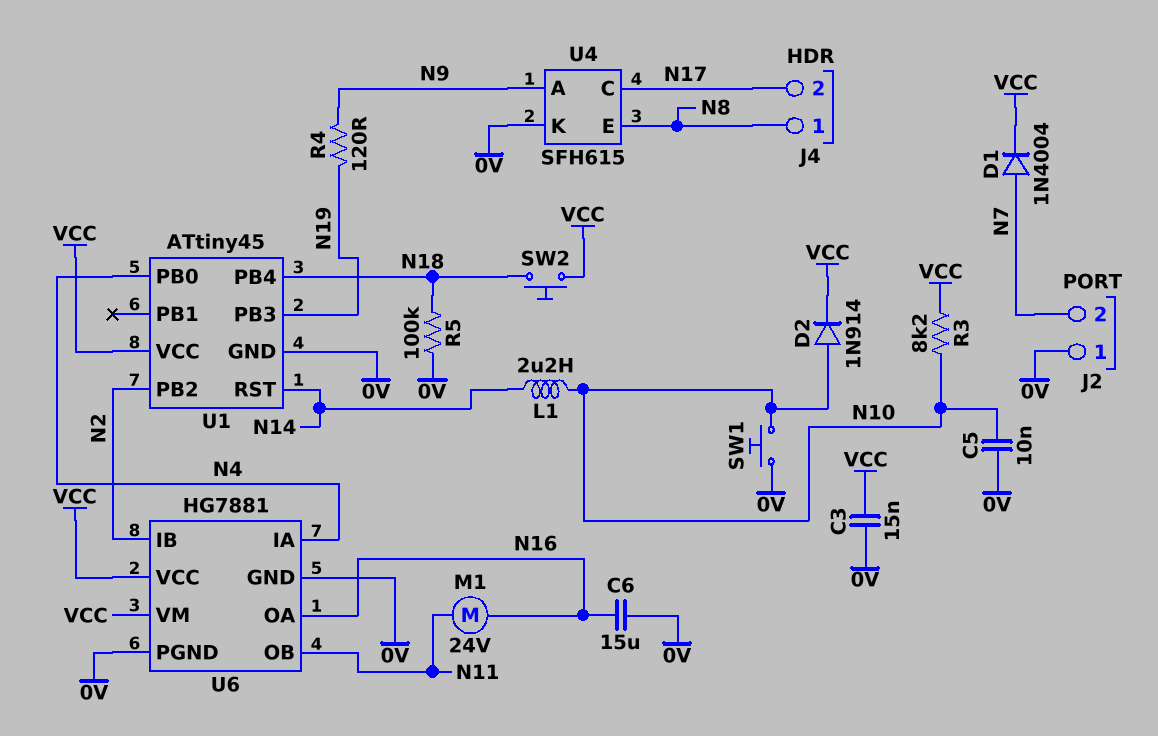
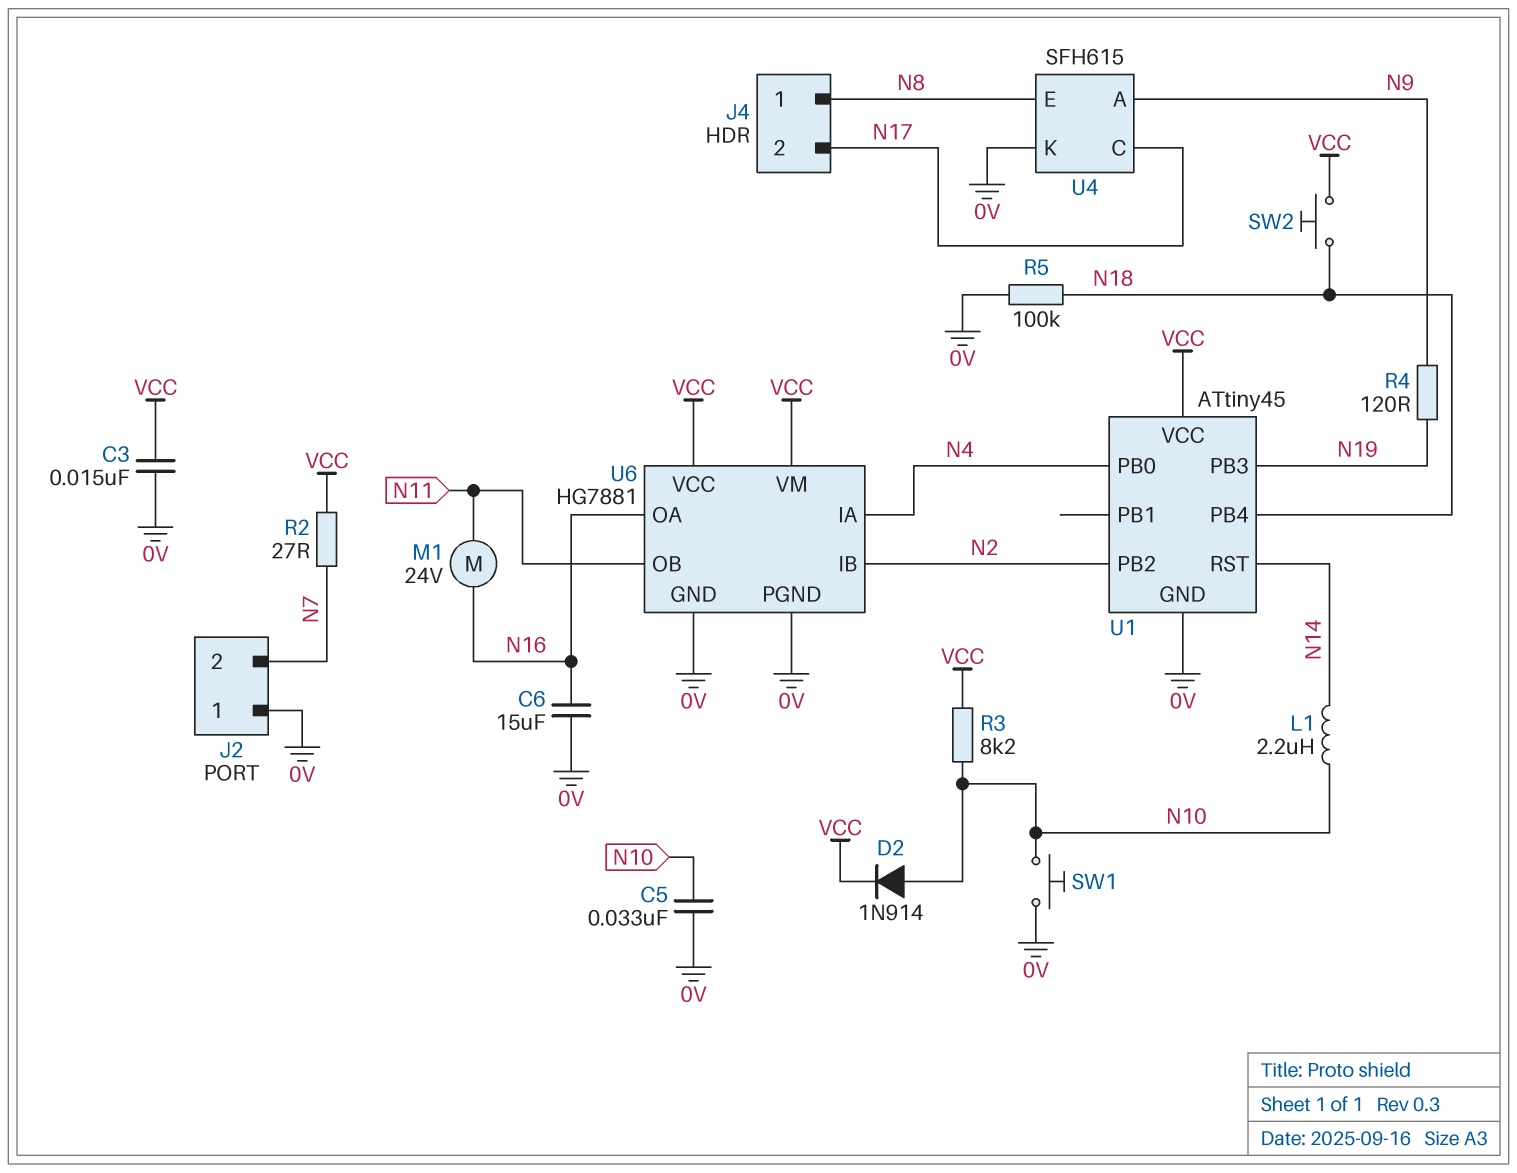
C5: 10nF (0V, N10) -> 33nF (0V, N10)
D1: diode 1N4004 (A N7, K VCC) -> none
R2: none -> 27 (N7, VCC)

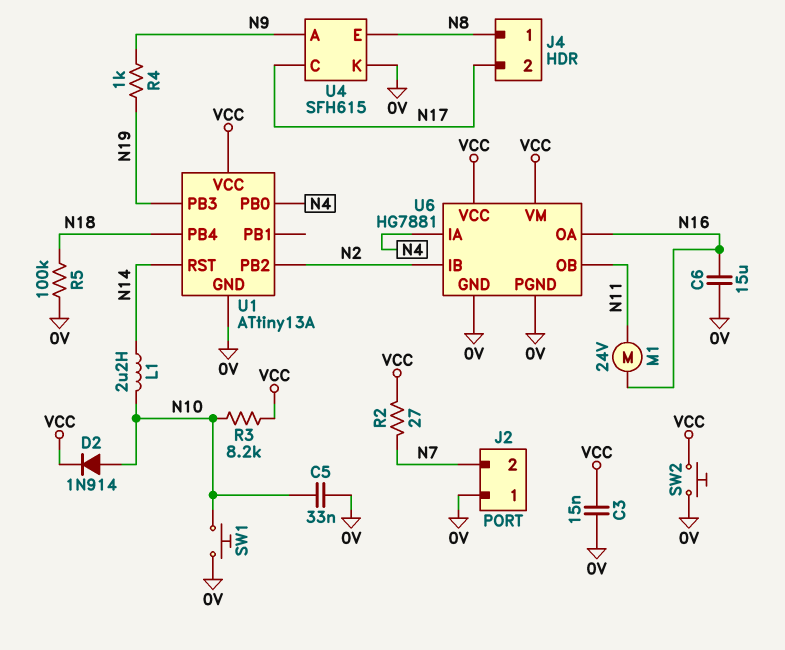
R4: 120 (N9, N19) -> 1k (N9, N19)
SW2: button (N18, VCC) -> button (0V, VCC)
U1: ATtiny45 -> ATtiny13A

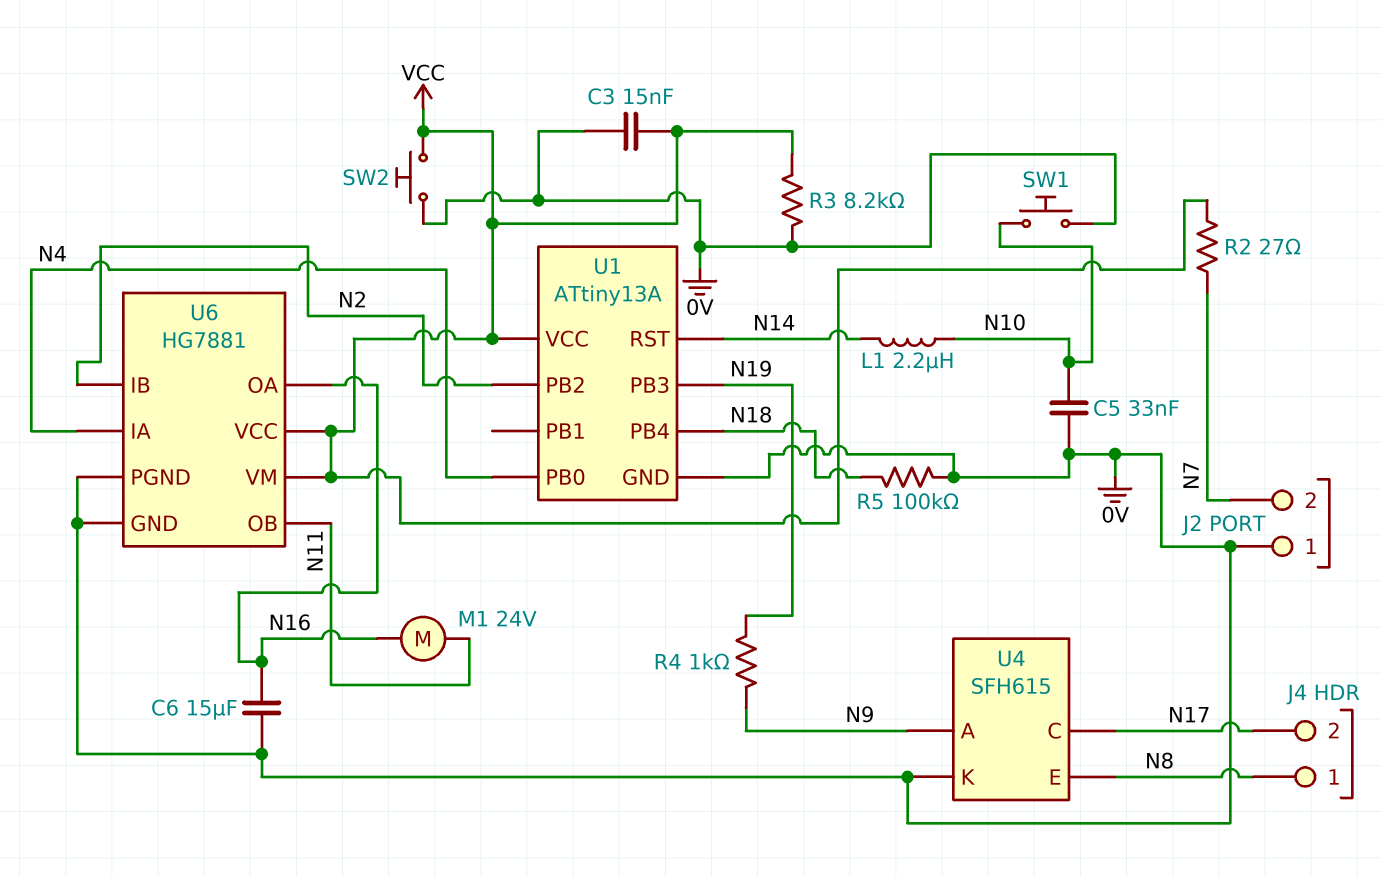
D2: diode 1N914 (A N10, K VCC) -> none
R3: 8.2k (N10, VCC) -> 8.2k (0V, VCC)

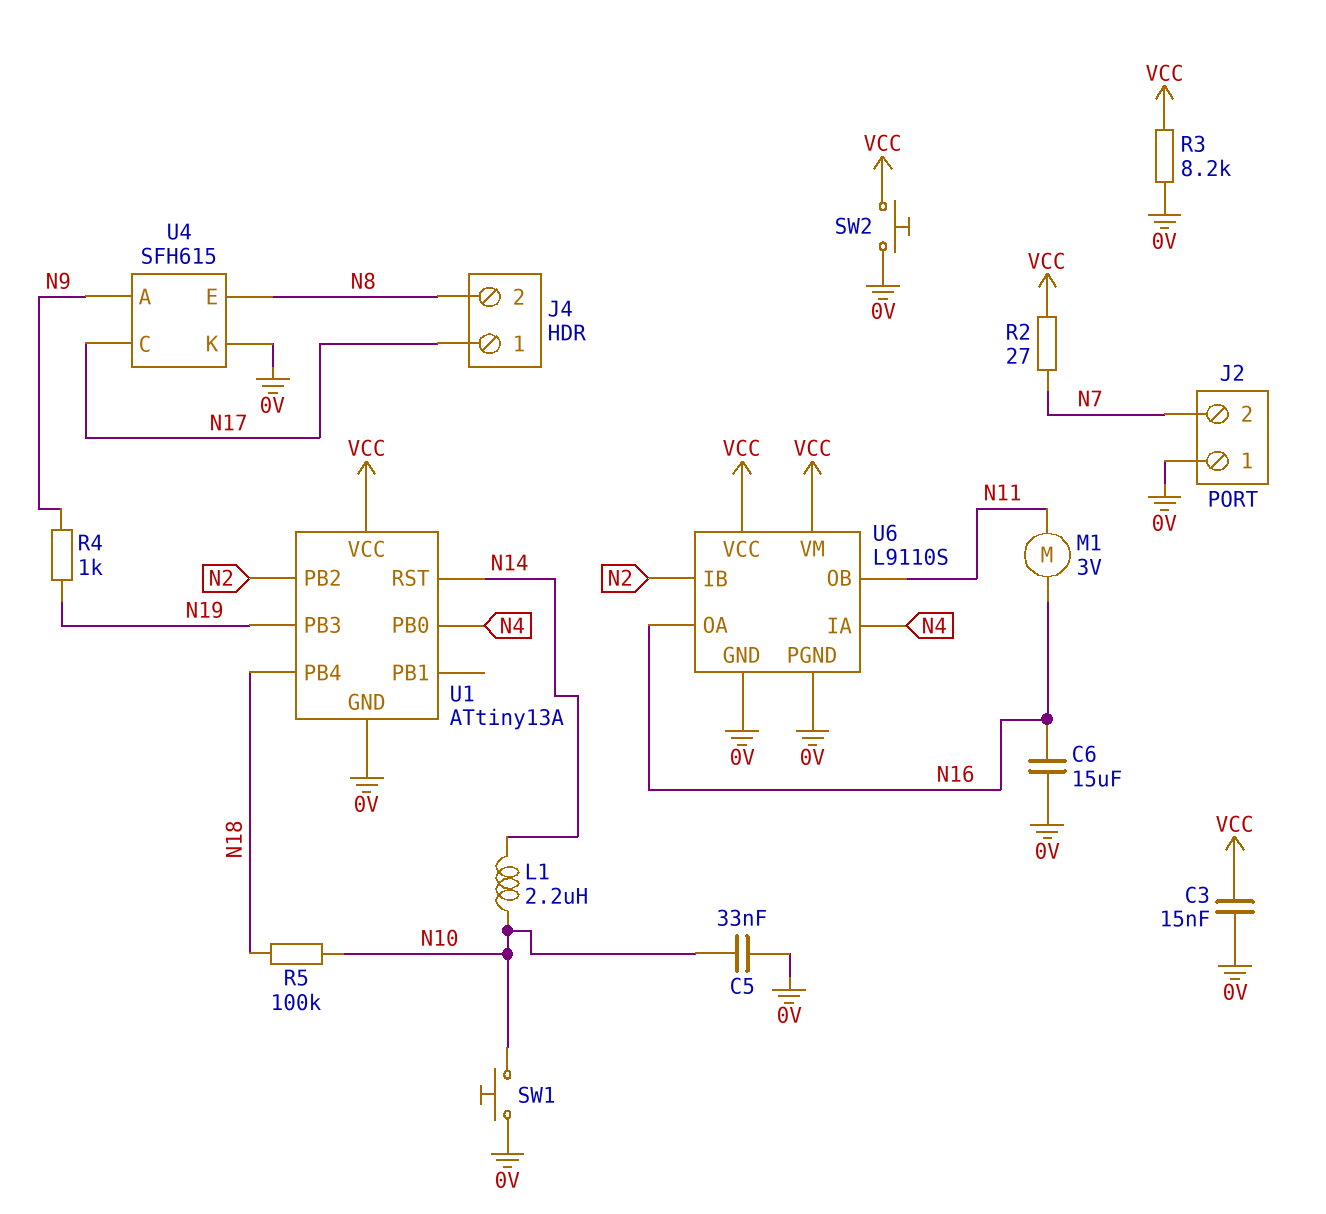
J4 pin 1: N8 -> N17
J4 pin 2: N17 -> N8
M1: motor 24V (N11, N16) -> motor 3V (N11, N16)
R5: 100k (0V, N18) -> 100k (N10, N18)
U6: HG7881 -> L9110S

